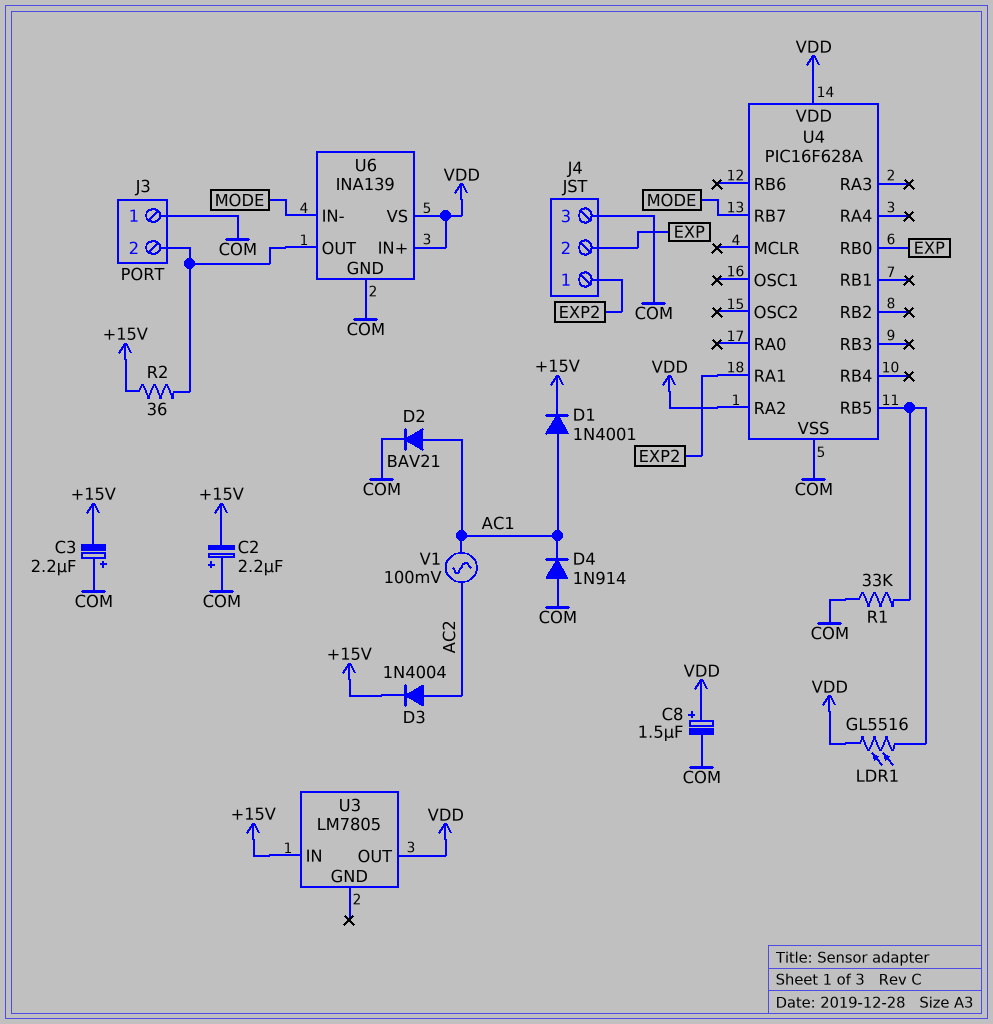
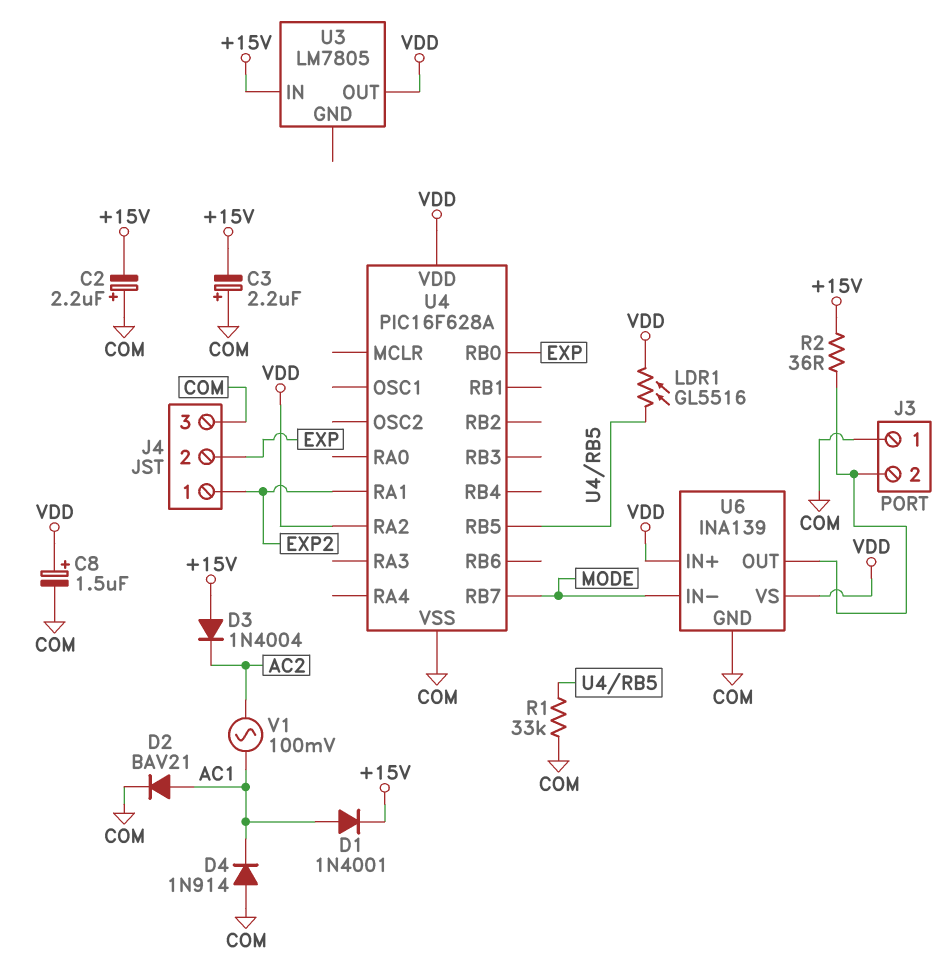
D3: diode 1N4004 (A AC2, K +15V) -> diode 1N4004 (A +15V, K AC2)

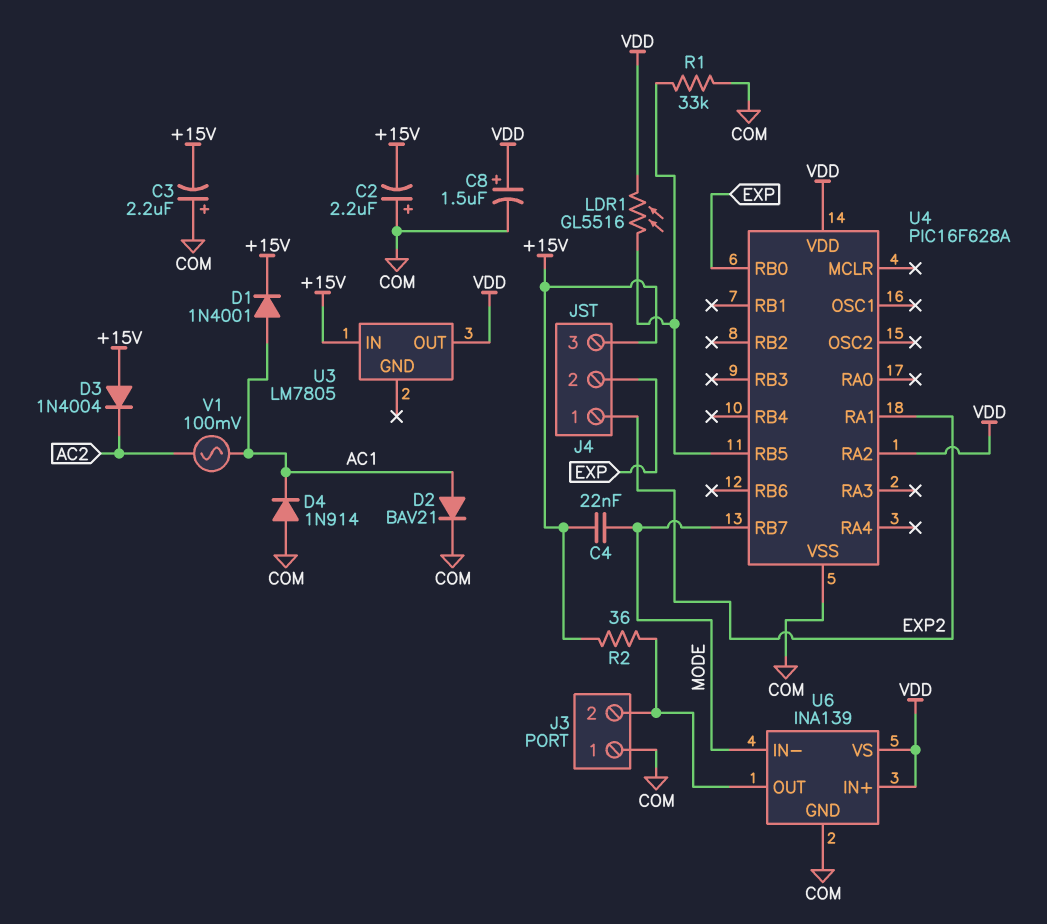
C4: none -> 22nF (+15V, MODE)
J4 pin 3: COM -> +15V

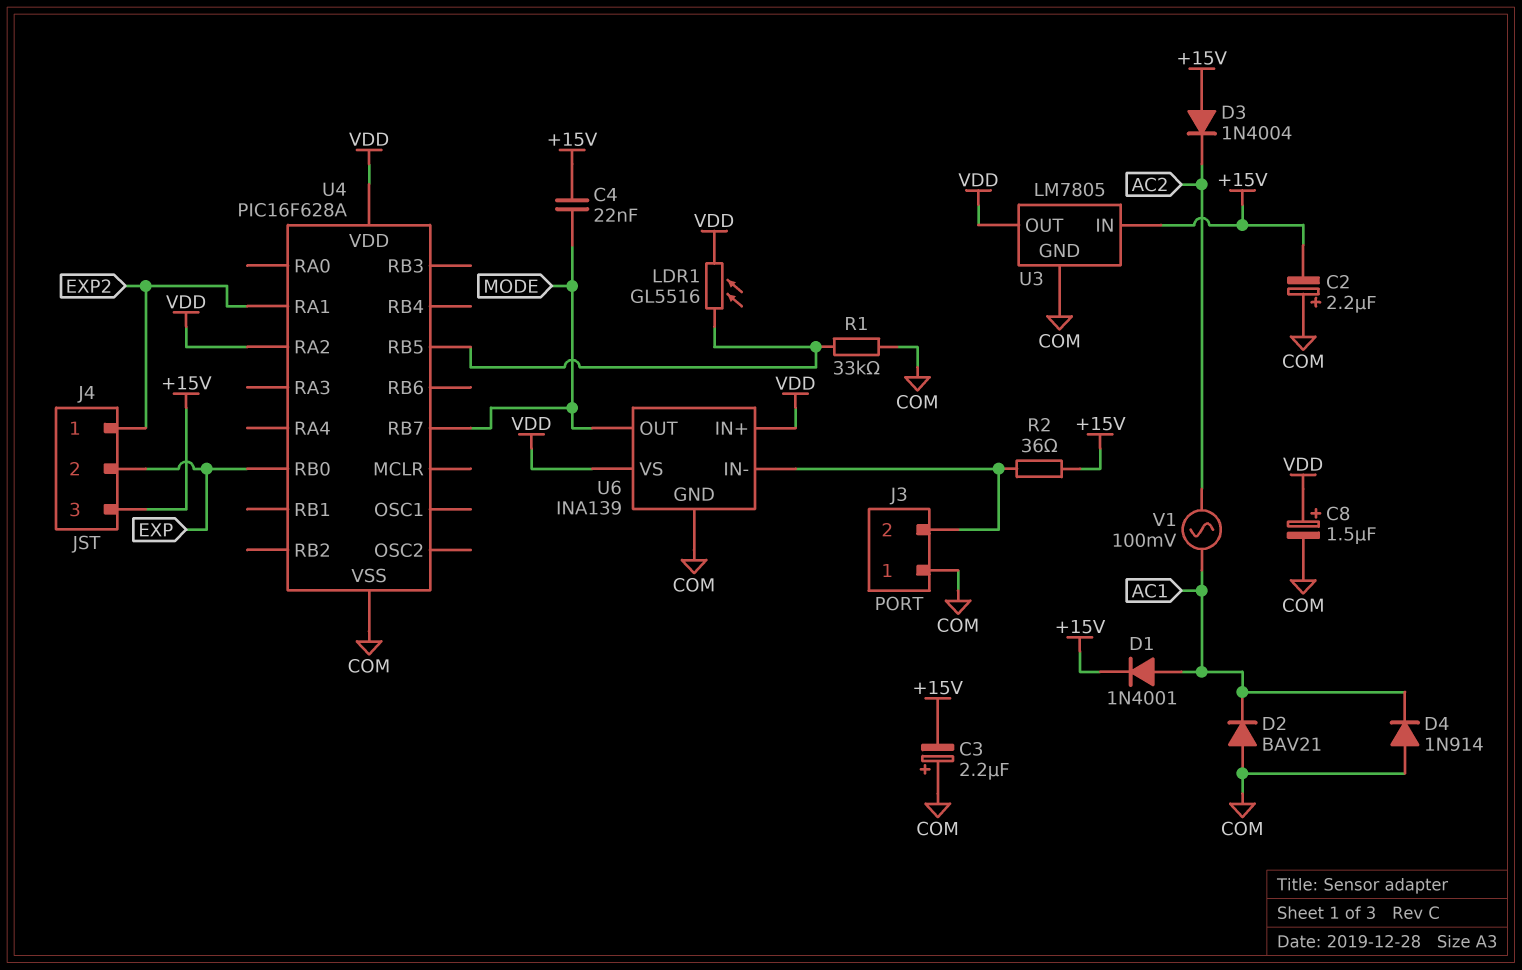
D2: diode BAV21 (A AC1, K COM) -> diode BAV21 (A COM, K AC1)
U3 pin GND: none -> COM
U6 pin IN-: MODE -> J3/2
U6 pin OUT: J3/2 -> MODE

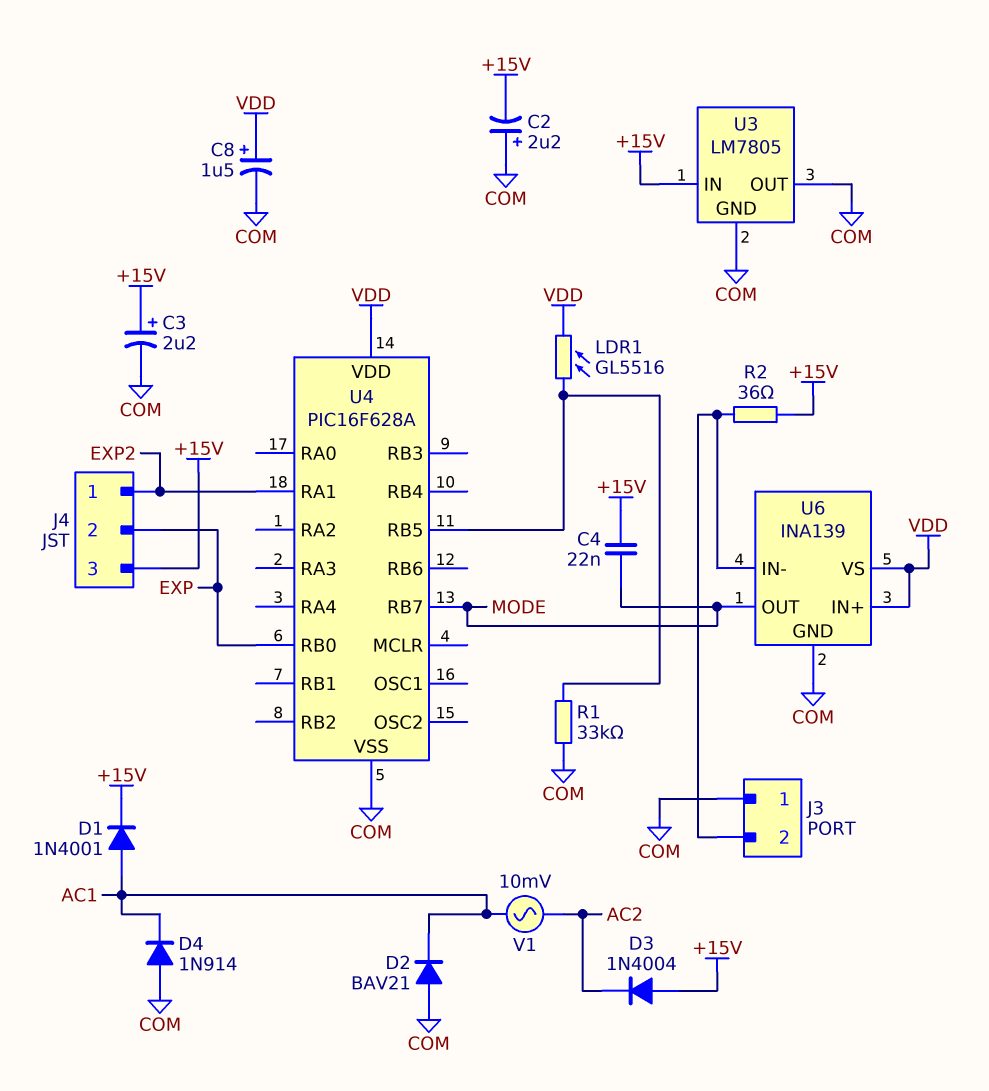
C3: 2.2uF (plus COM, minus +15V) -> 2.2uF (plus +15V, minus COM)
U3 pin OUT: VDD -> COM
U4 pin RA2: VDD -> none
V1: AC 100mV (AC1, AC2) -> AC 10mV (AC1, AC2)

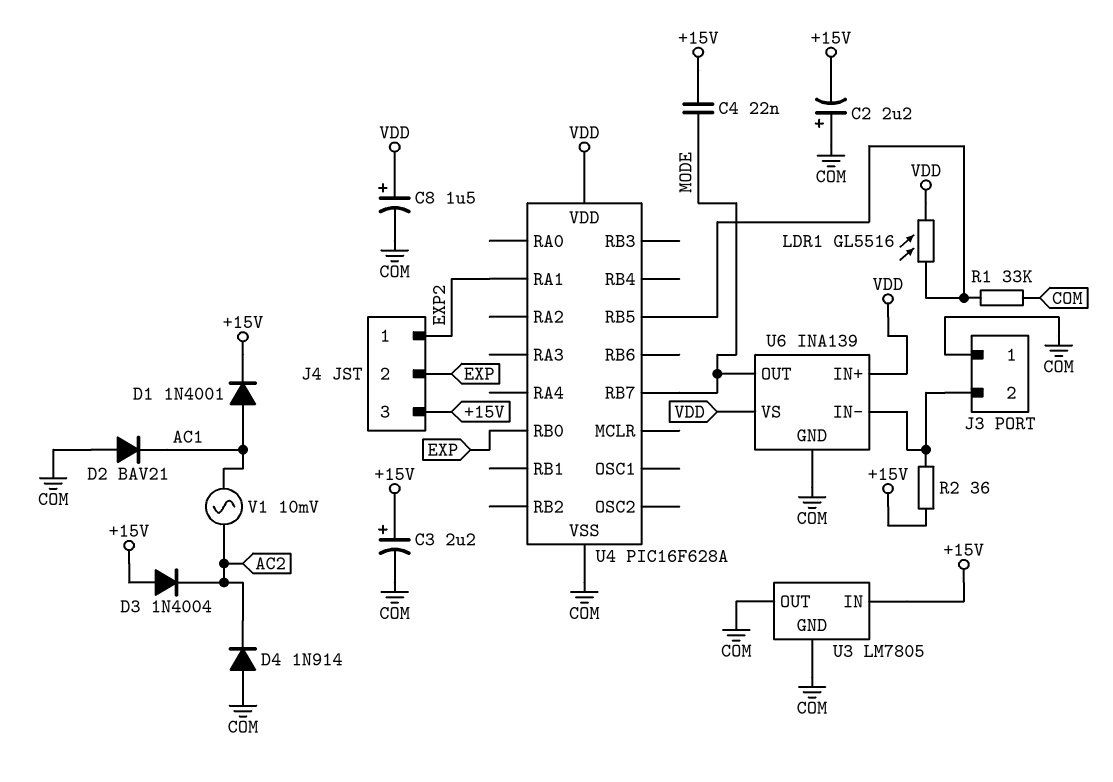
D4: diode 1N914 (A COM, K AC1) -> diode 1N914 (A COM, K AC2)

